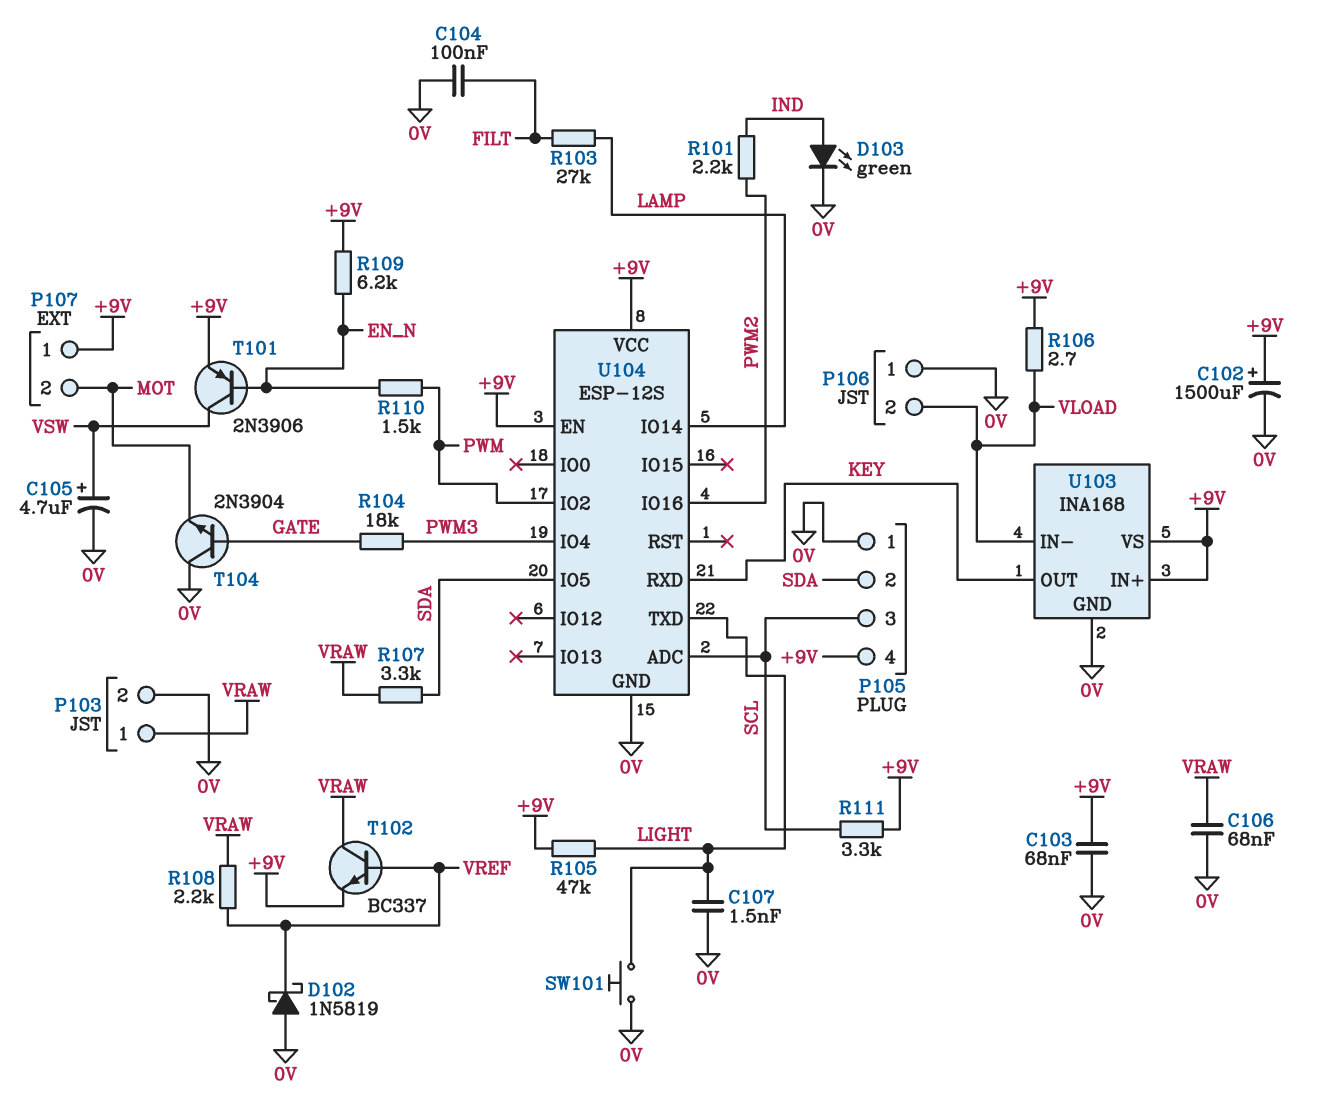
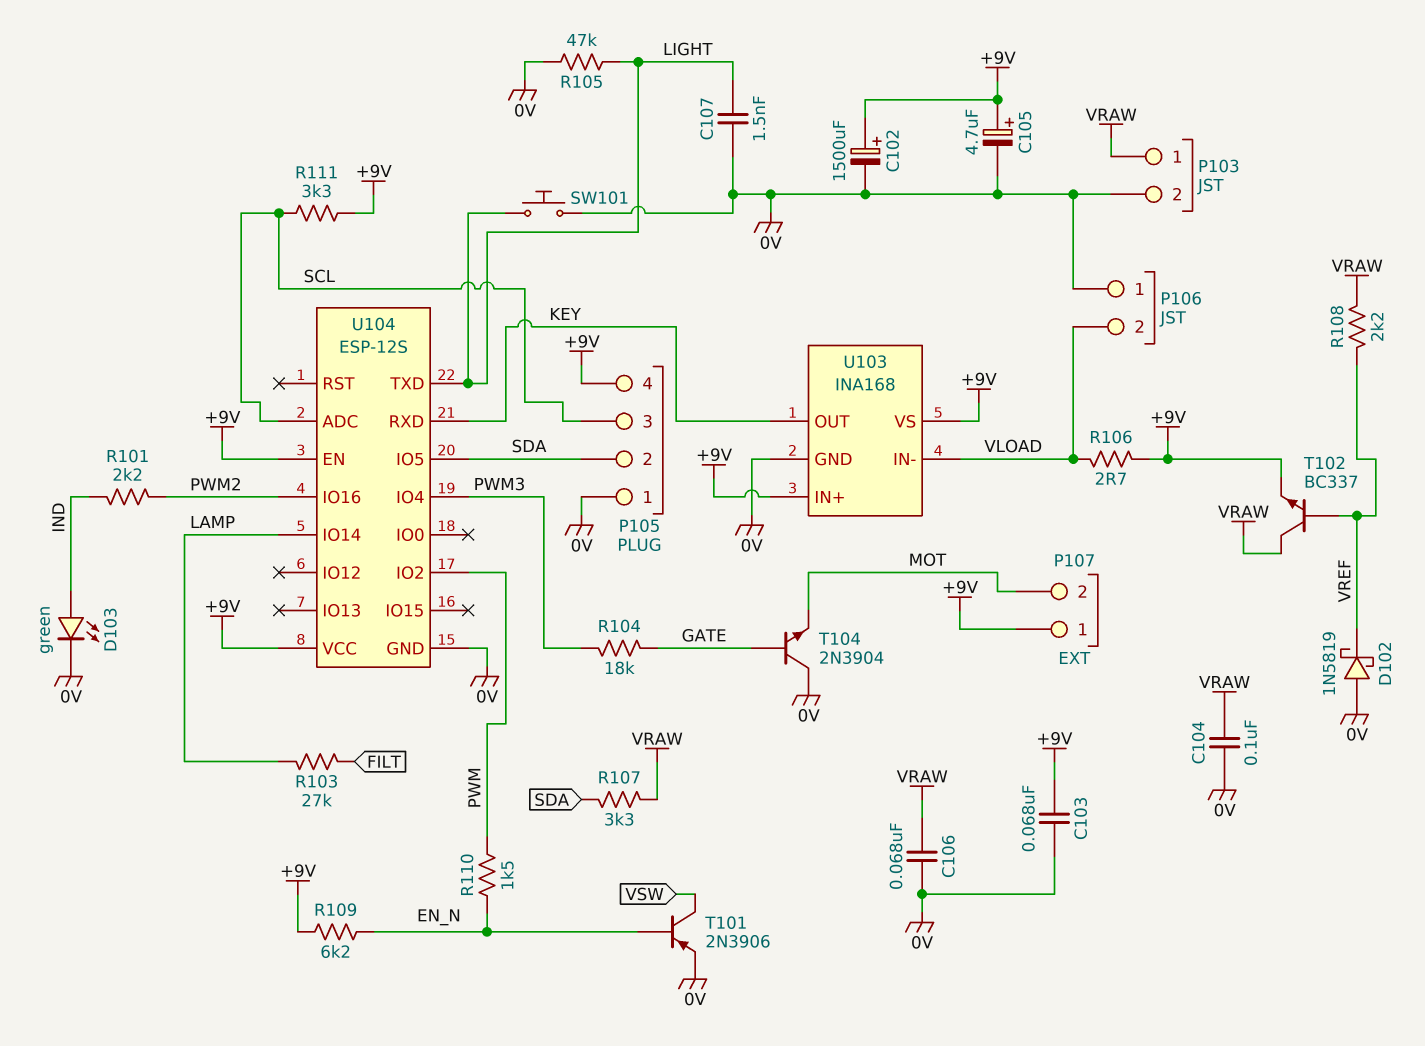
C104: 100nF (0V, FILT) -> 100nF (0V, VRAW)
C105: 4.7uF (plus VSW, minus 0V) -> 4.7uF (plus +9V, minus 0V)
R105: 47k (+9V, LIGHT) -> 47k (0V, LIGHT)
T101: PNP 2N3906 (B EN_N, C VSW, E +9V) -> PNP 2N3906 (B EN_N, C VSW, E 0V)

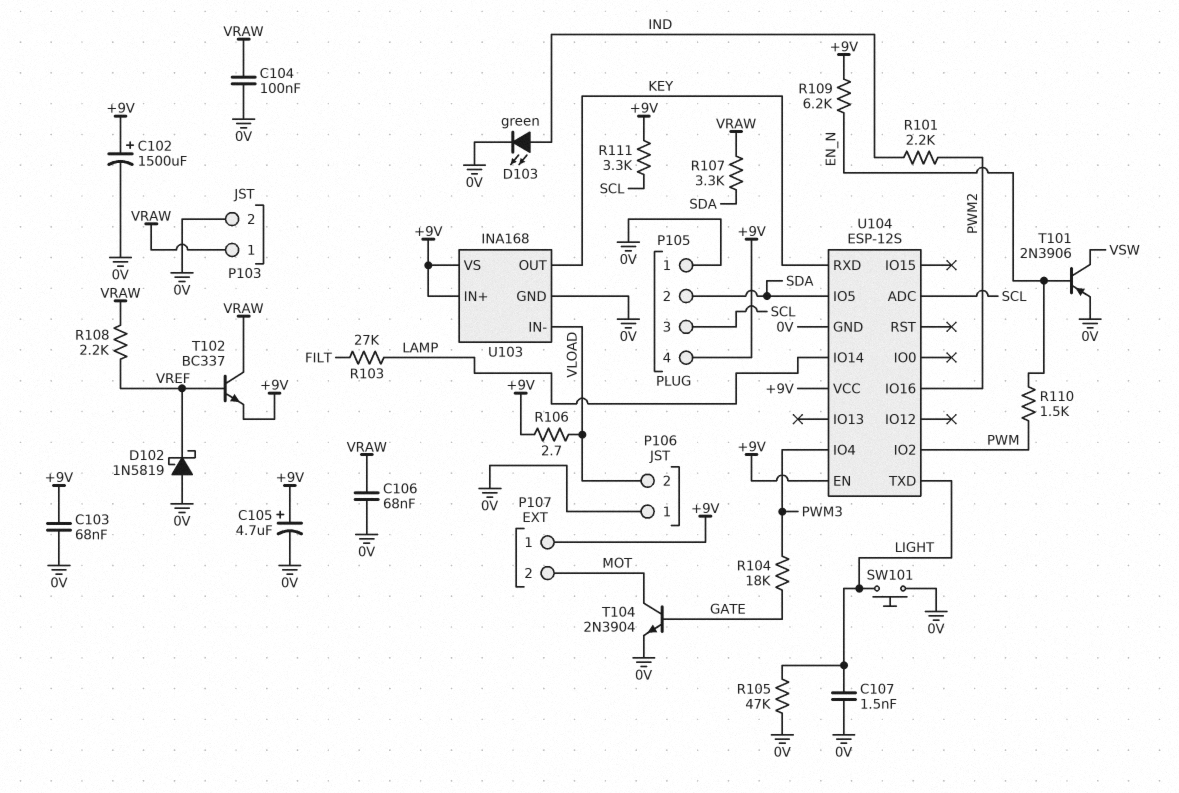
T104: NPN 2N3904 (B GATE, C 0V, E MOT) -> NPN 2N3904 (B GATE, C MOT, E 0V)

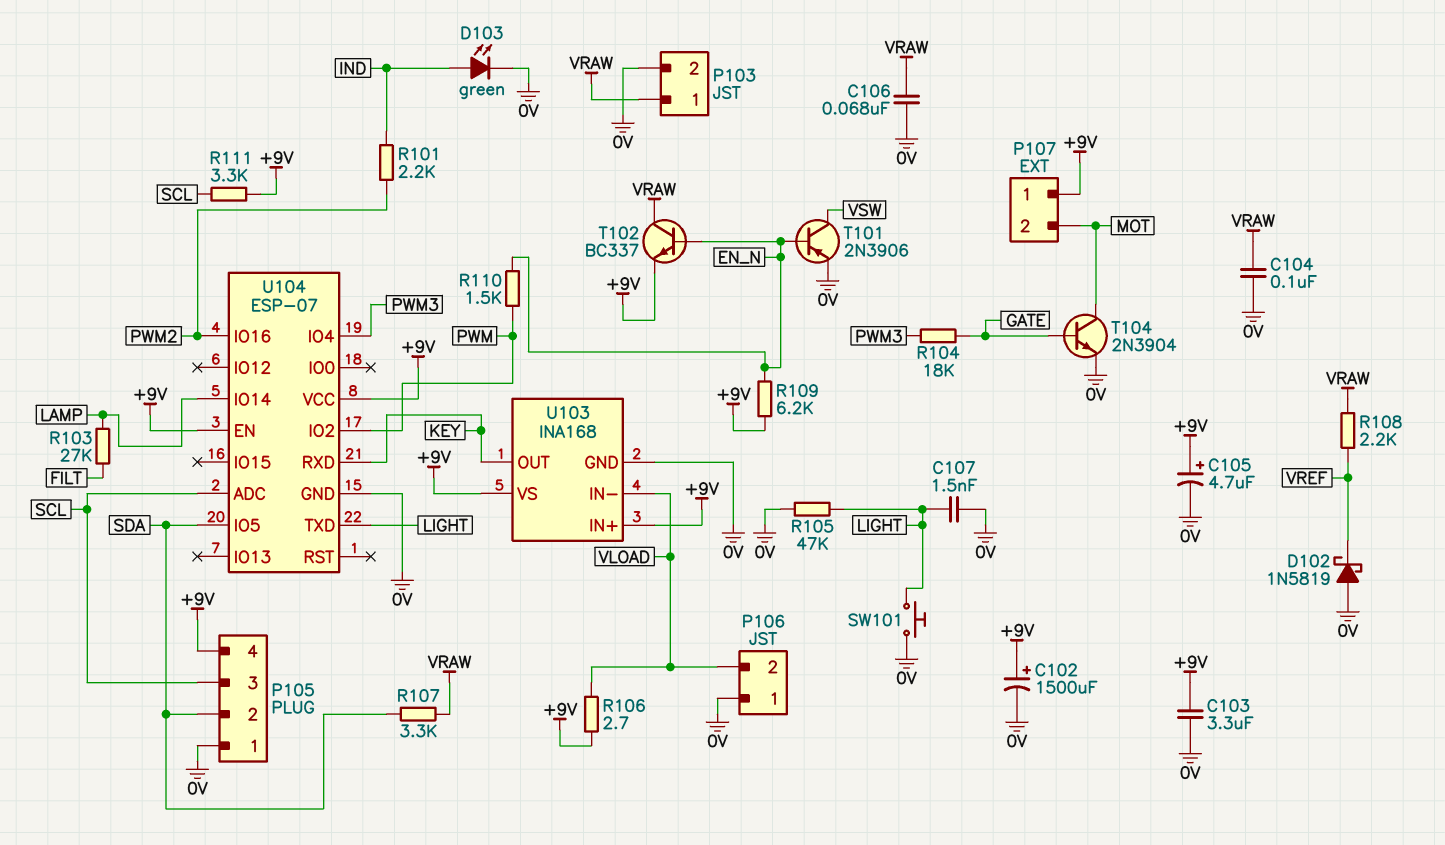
C103: 68nF (+9V, 0V) -> 3.3uF (+9V, 0V)
T102: NPN BC337 (B VREF, C VRAW, E +9V) -> NPN BC337 (B EN_N, C VRAW, E +9V)
U104: ESP-12S -> ESP-07

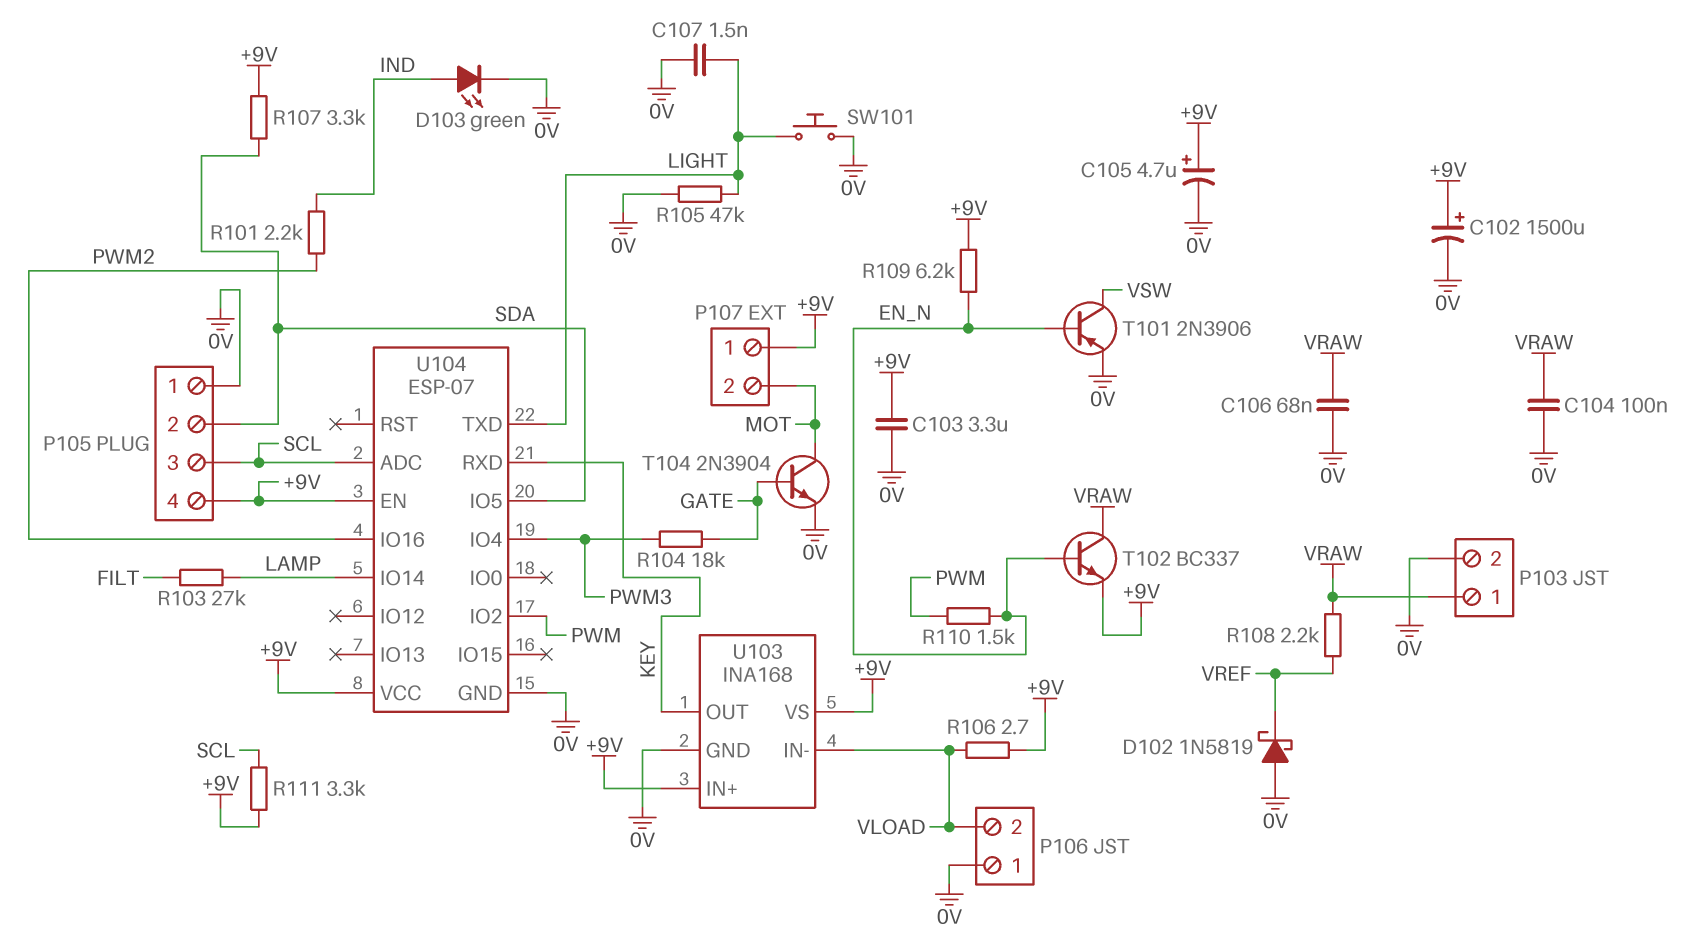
R107: 3.3k (SDA, VRAW) -> 3.3k (+9V, SDA)

